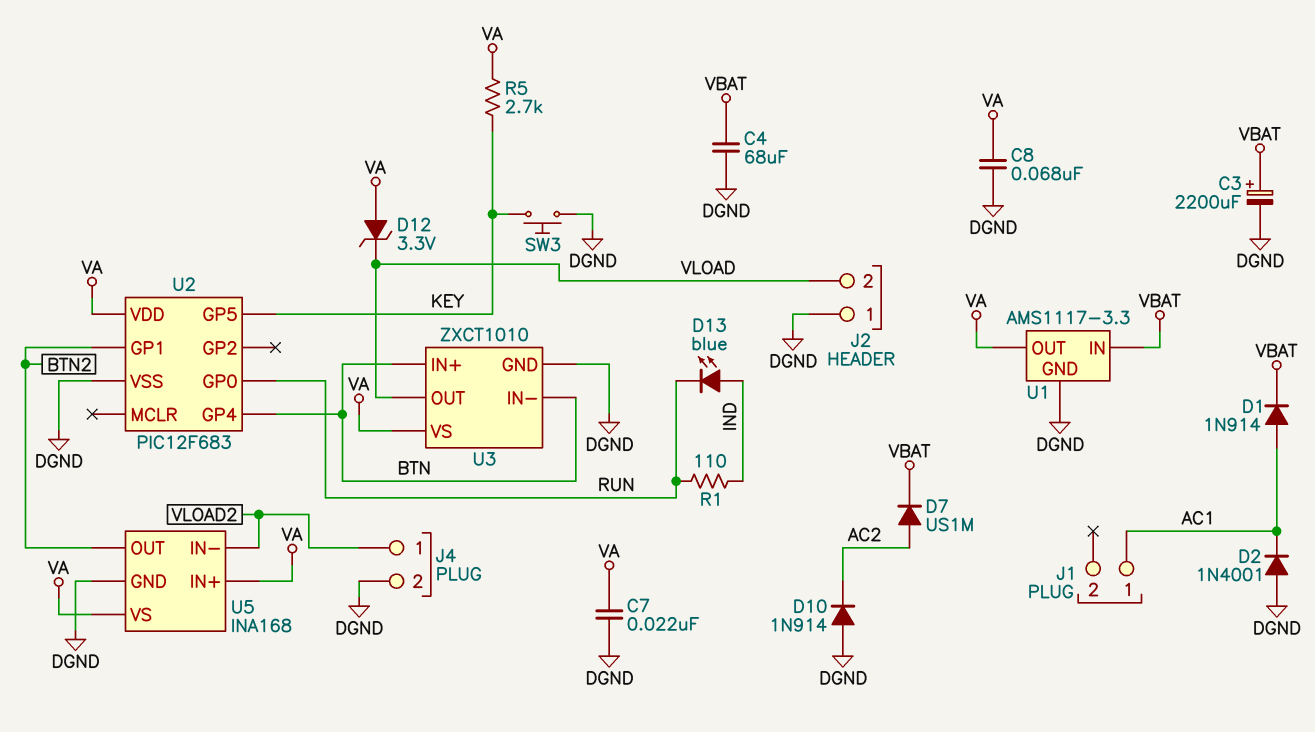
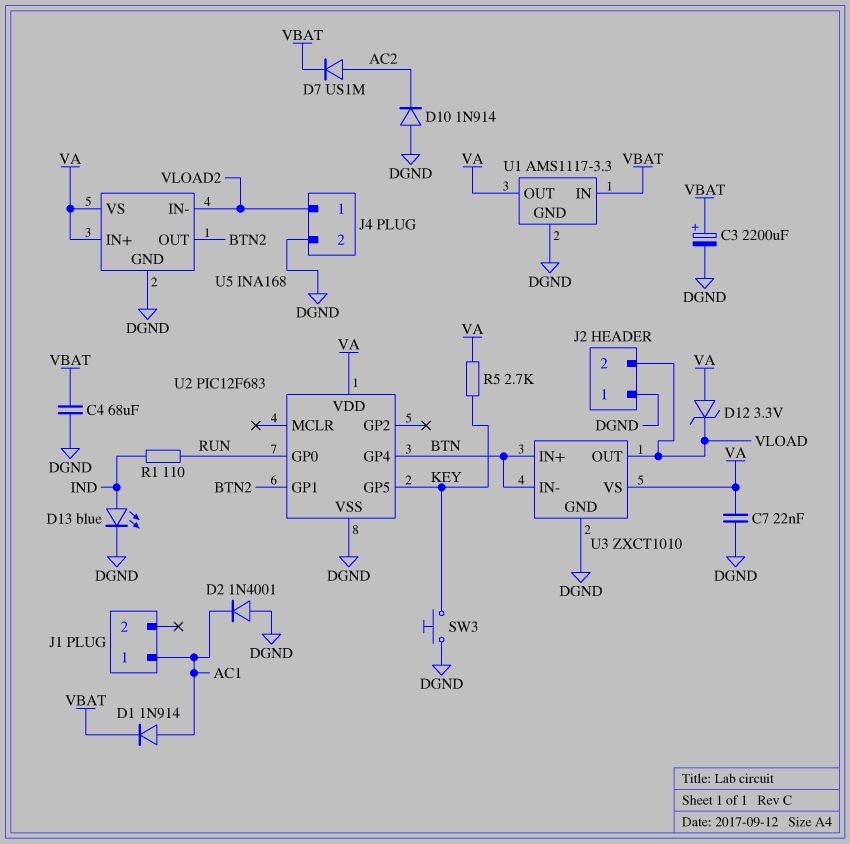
C8: 68nF (DGND, VA) -> none
D13: LED blue (A IND, K RUN) -> LED blue (A IND, K DGND)

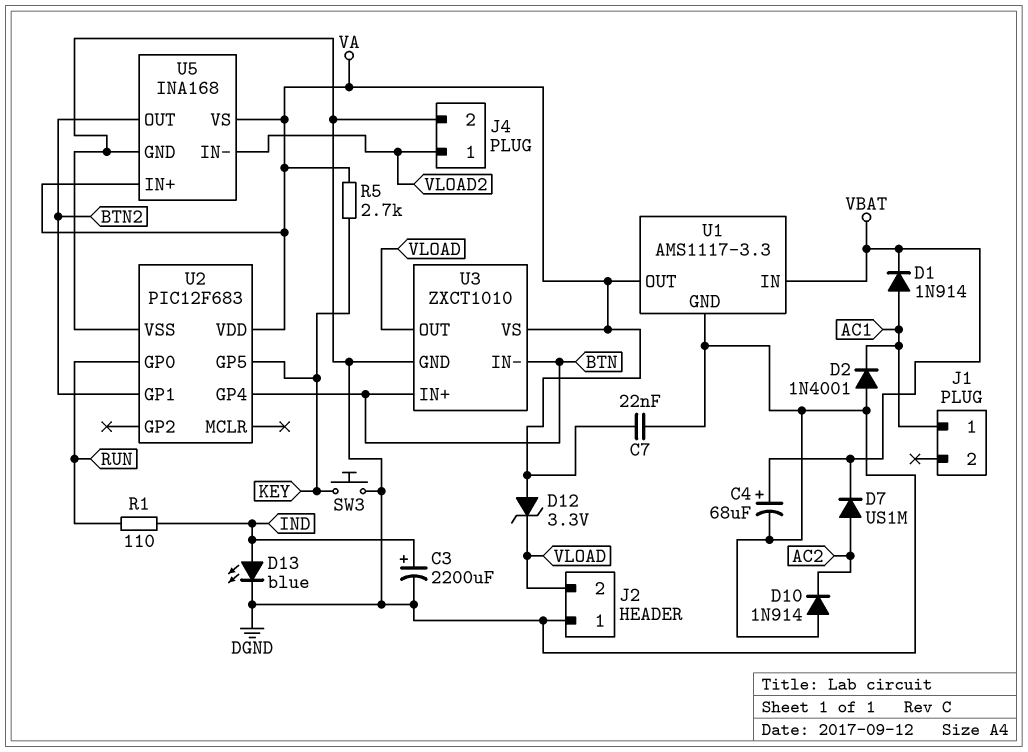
C3: 2200uF (plus VBAT, minus DGND) -> 2200uF (plus IND, minus DGND)
C4: 68uF (DGND, VBAT) -> 68uF (plus VBAT, minus DGND)

